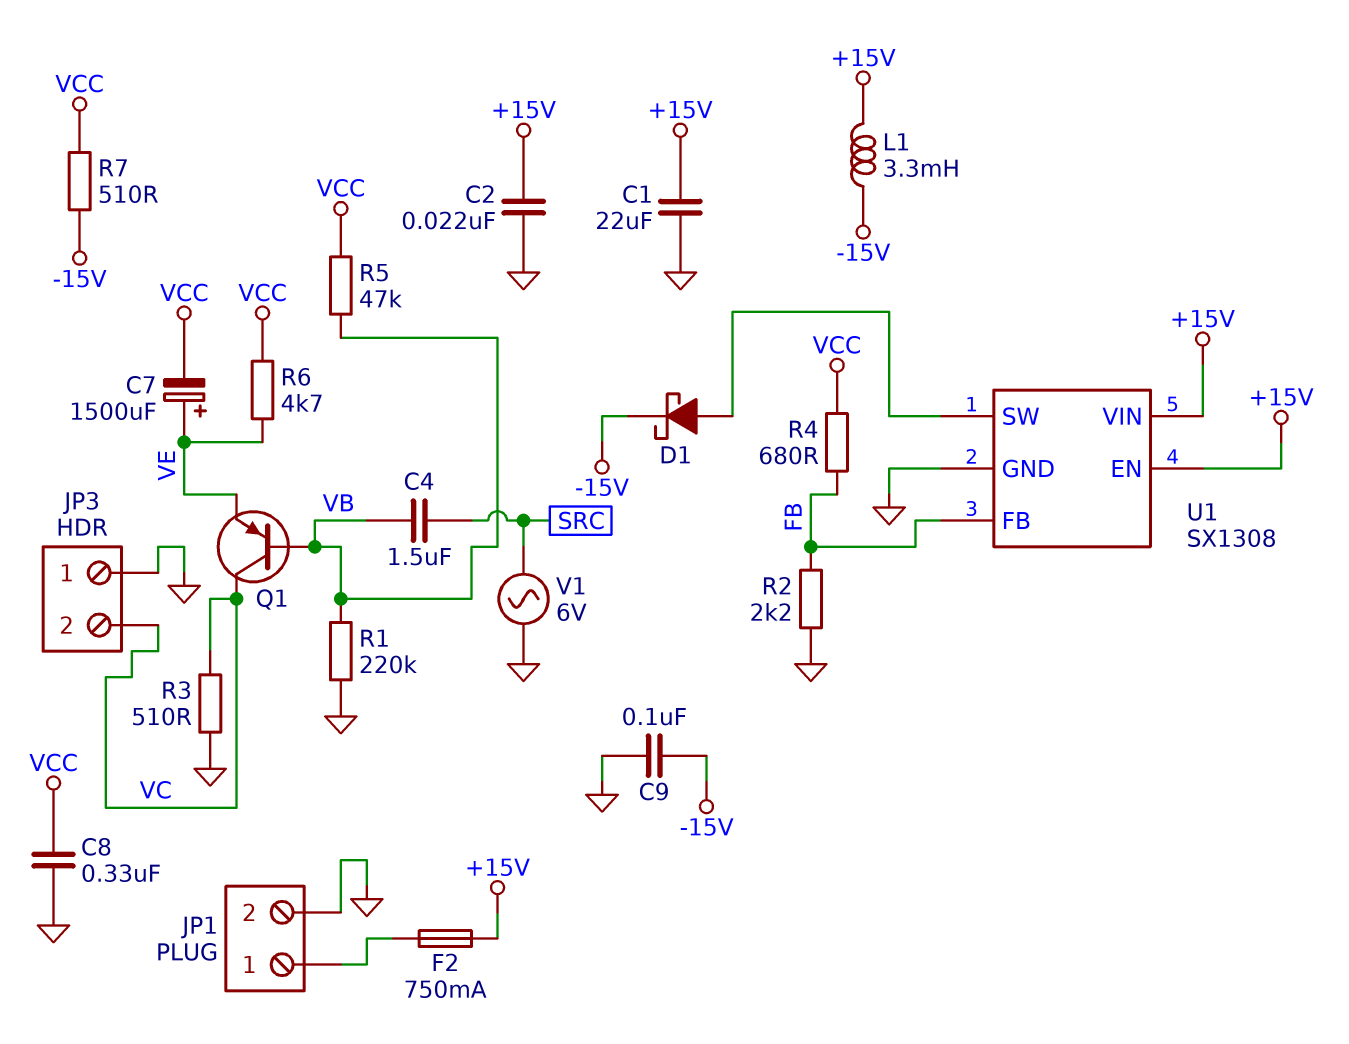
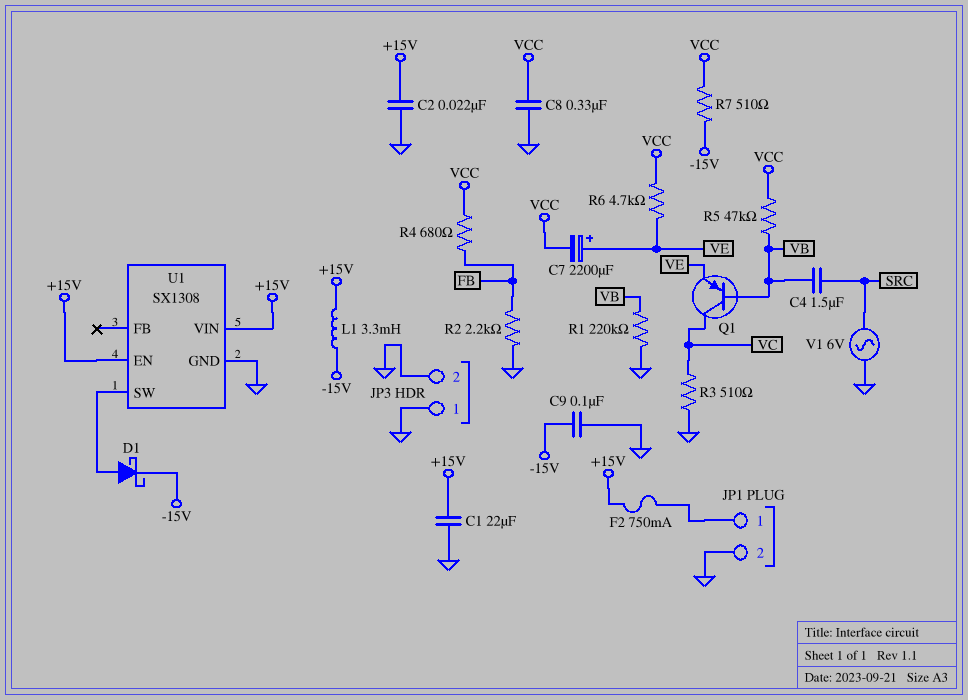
C7: 1500uF (plus VE, minus VCC) -> 2200uF (plus VE, minus VCC)
JP3 pin 2: VC -> GND
U1 pin FB: FB -> none

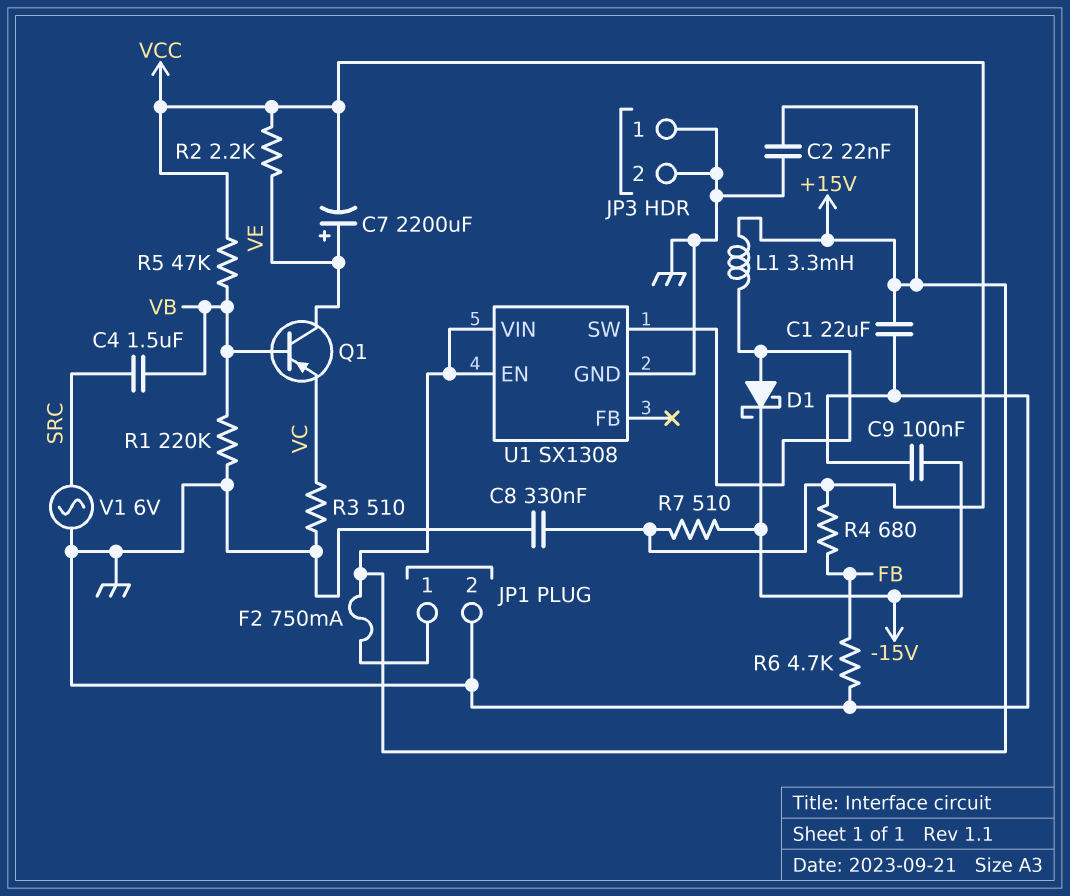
L1: 3.3mH (+15V, -15V) -> 3.3mH (+15V, U1/SW)
Q1: PNP (B VB, C VC, E VE) -> PNP (B VB, C VE, E VC)
R2: 2.2k (FB, GND) -> 2.2k (VCC, VE)
R6: 4.7k (VCC, VE) -> 4.7k (FB, GND)

